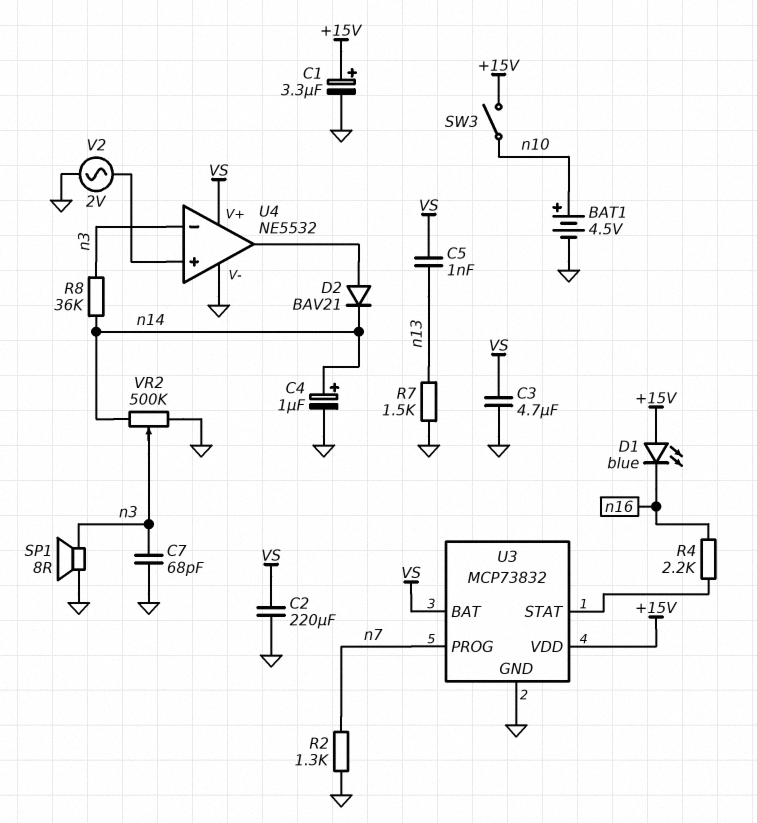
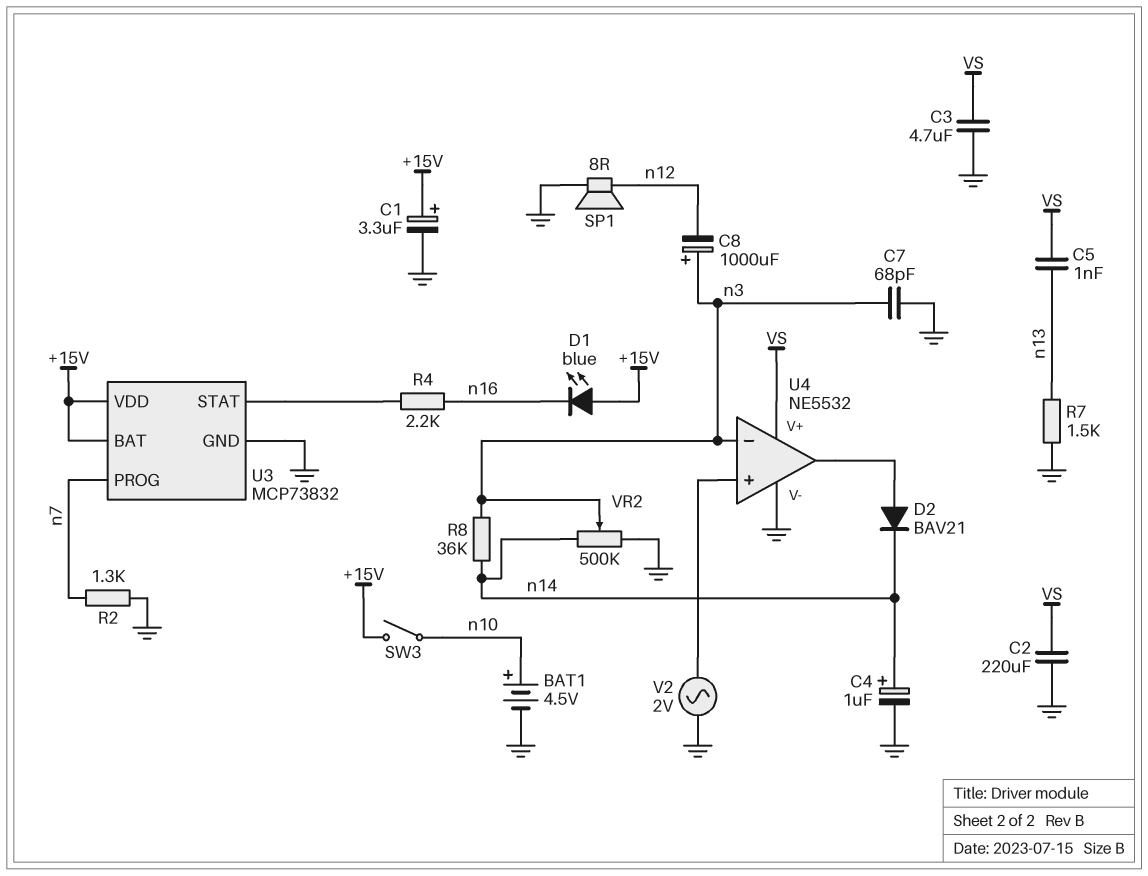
C8: none -> 1000uF (plus n3, minus n12)
SP1: speaker 8R (GND, n3) -> speaker 8R (GND, n12)
U3 pin BAT: VS -> +15V

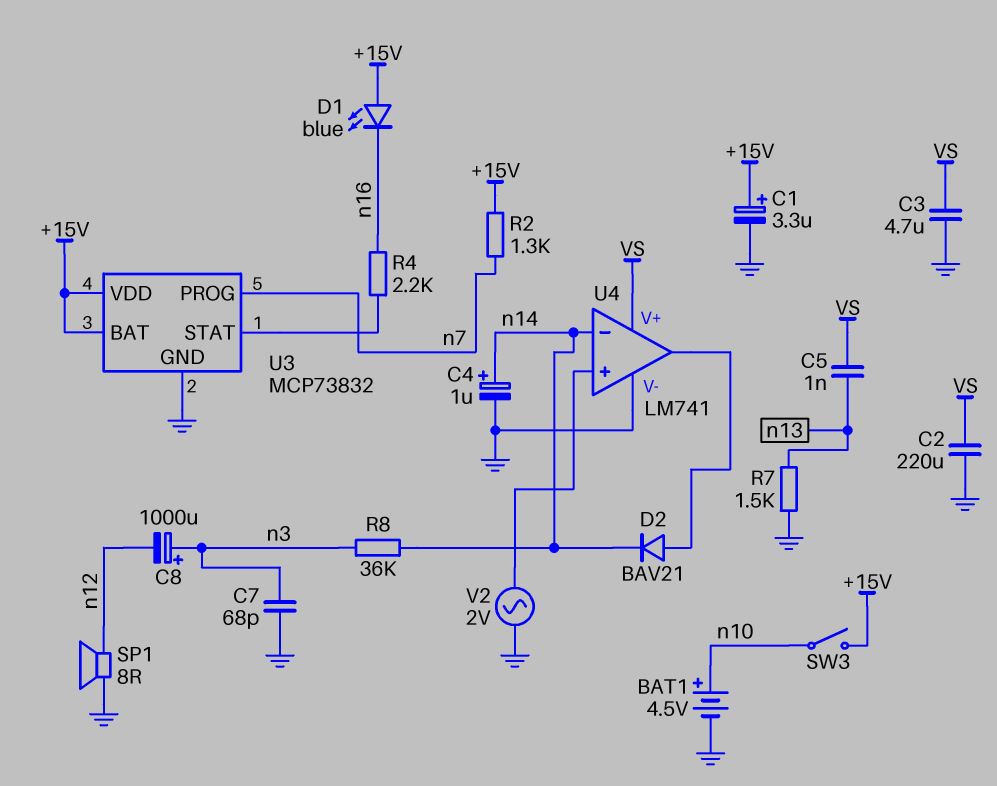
R2: 1.3k (GND, n7) -> 1.3k (+15V, n7)
U4: NE5532 -> LM741
U4 pin in-: n3 -> n14
VR2: 500k (GND, n14, wiper n3) -> none

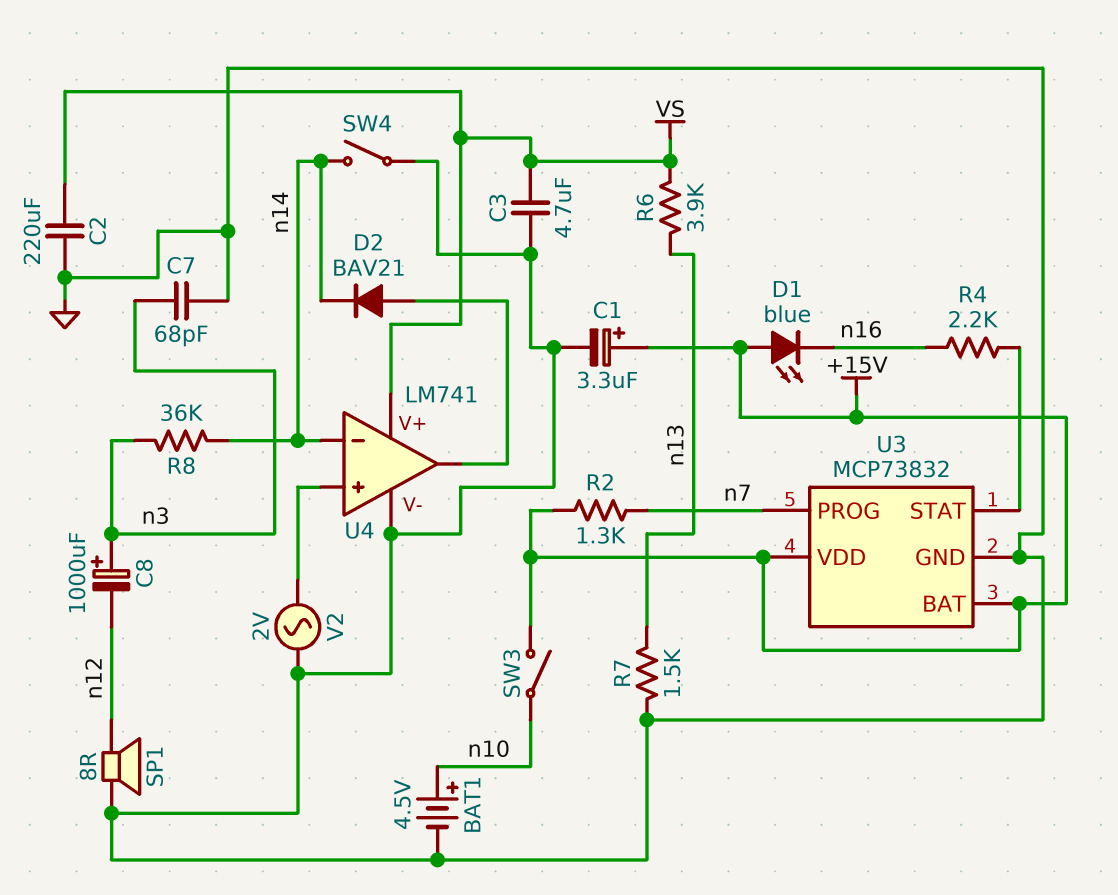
C4: 1uF (plus n14, minus GND) -> none
C5: 1nF (VS, n13) -> none
R6: none -> 3.9k (VS, n13)
SW4: none -> switch (GND, n14)

